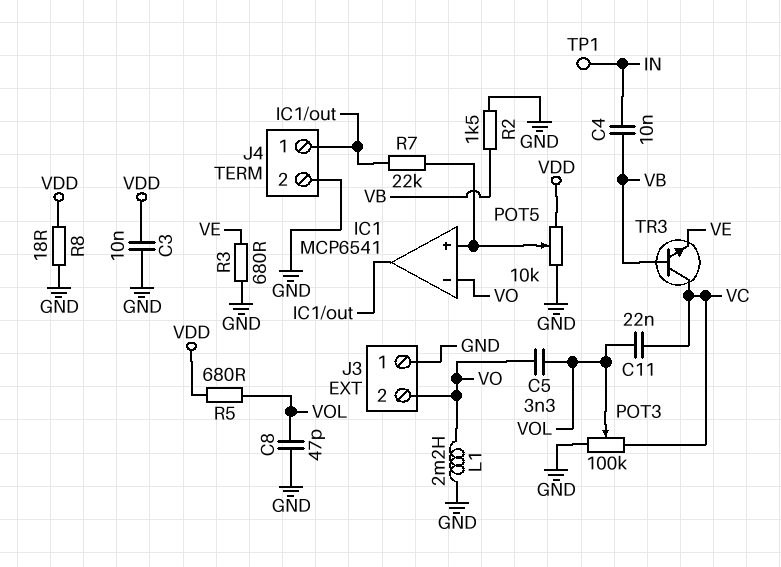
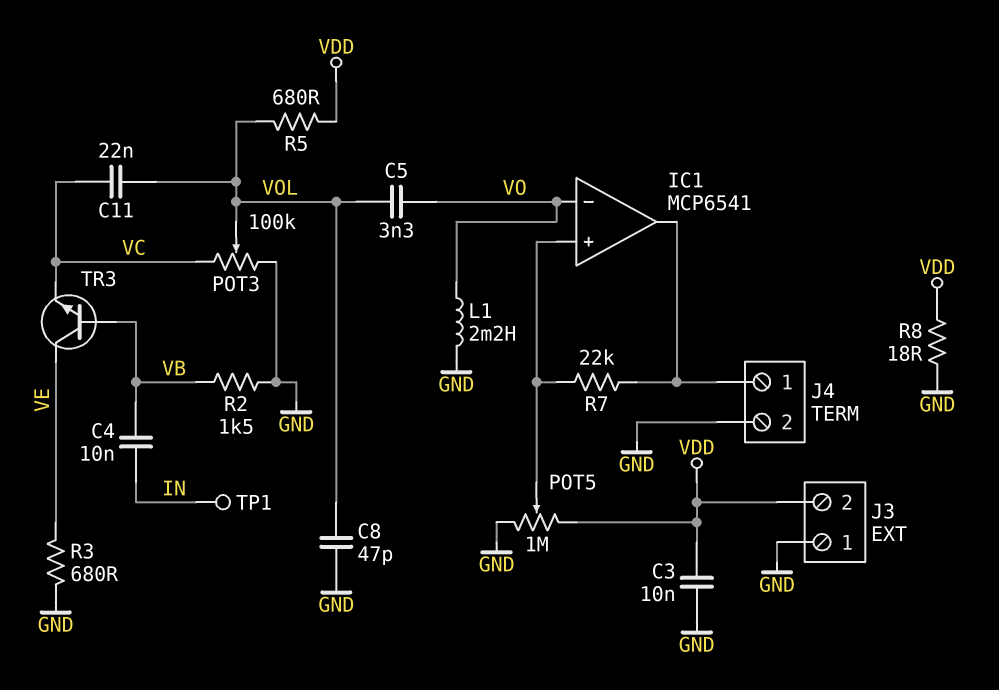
J3 pin 2: VO -> VDD
POT5: 10k (GND, VDD, wiper IC1/in+) -> 1M (GND, VDD, wiper IC1/in+)
TR3: NPN (B VB, C VC, E VE) -> NPN (B VB, C VE, E VC)

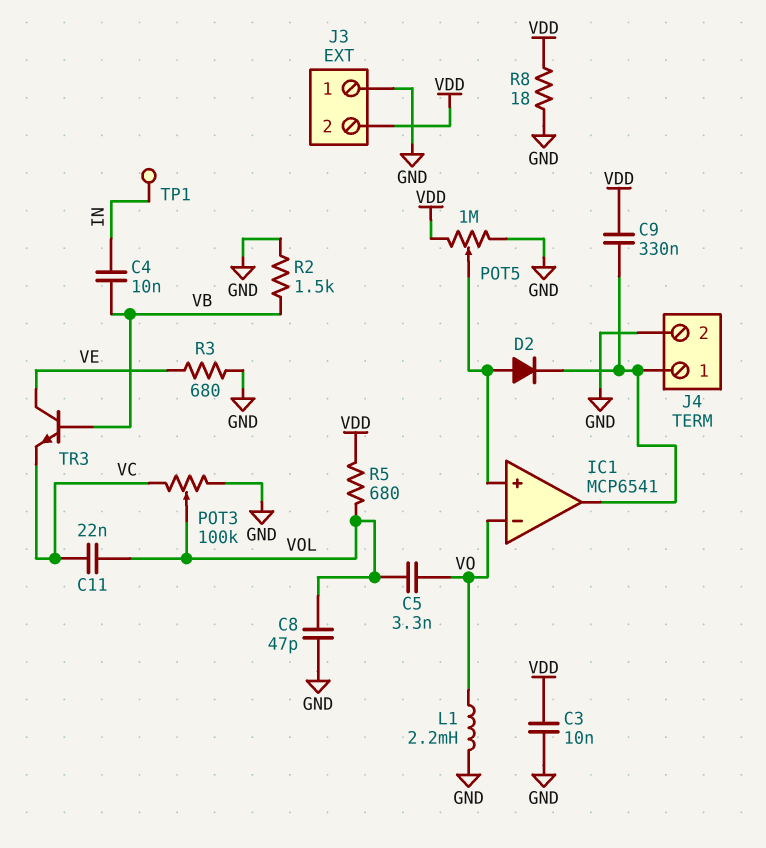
C9: none -> 330nF (IC1/out, VDD)
D2: none -> diode (A IC1/in+, K IC1/out)
R7: 22k (IC1/in+, IC1/out) -> none

